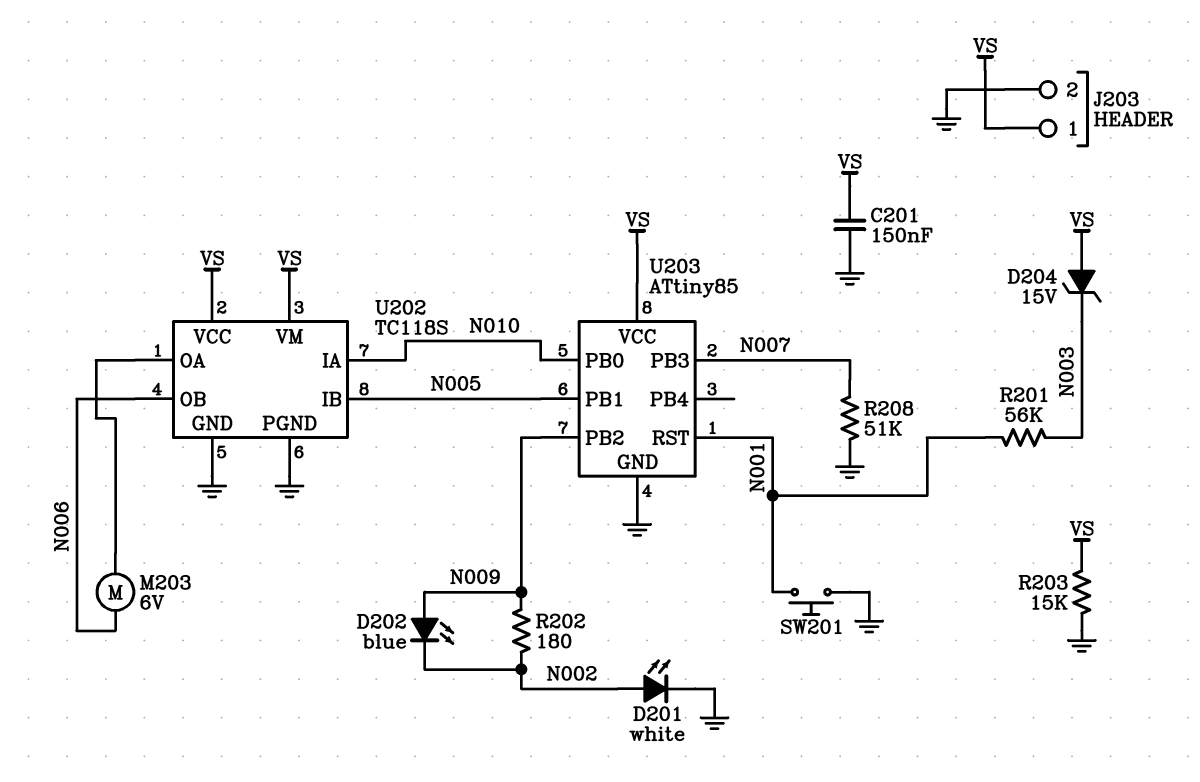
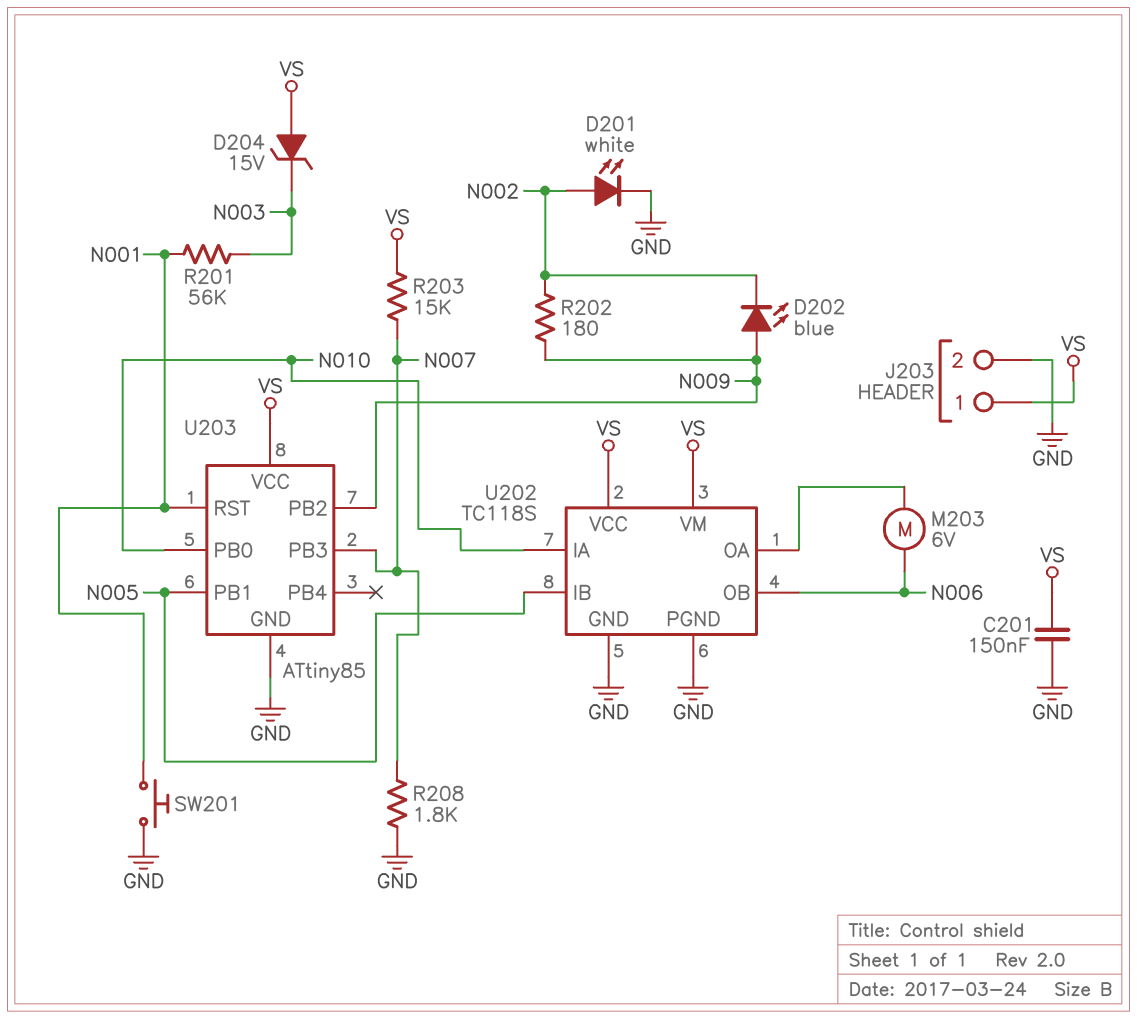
R203: 15k (GND, VS) -> 15k (N007, VS)
R208: 51k (GND, N007) -> 1.8k (GND, N007)

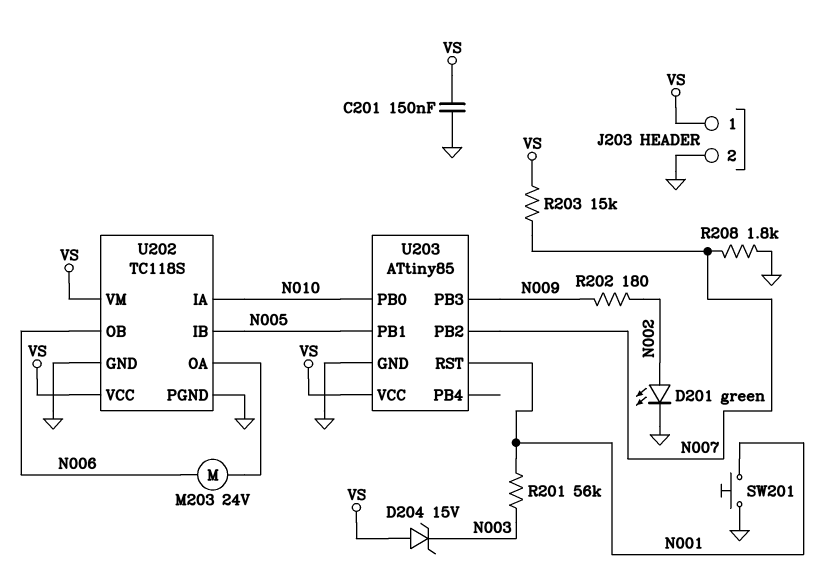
D201: LED white (A N002, K GND) -> LED green (A N002, K GND)
D202: LED blue (A N009, K N002) -> none
M203: motor 6V (N006, U202/OA) -> motor 24V (N006, U202/OA)
U203 pin PB2: N009 -> N007
U203 pin PB3: N007 -> N009

